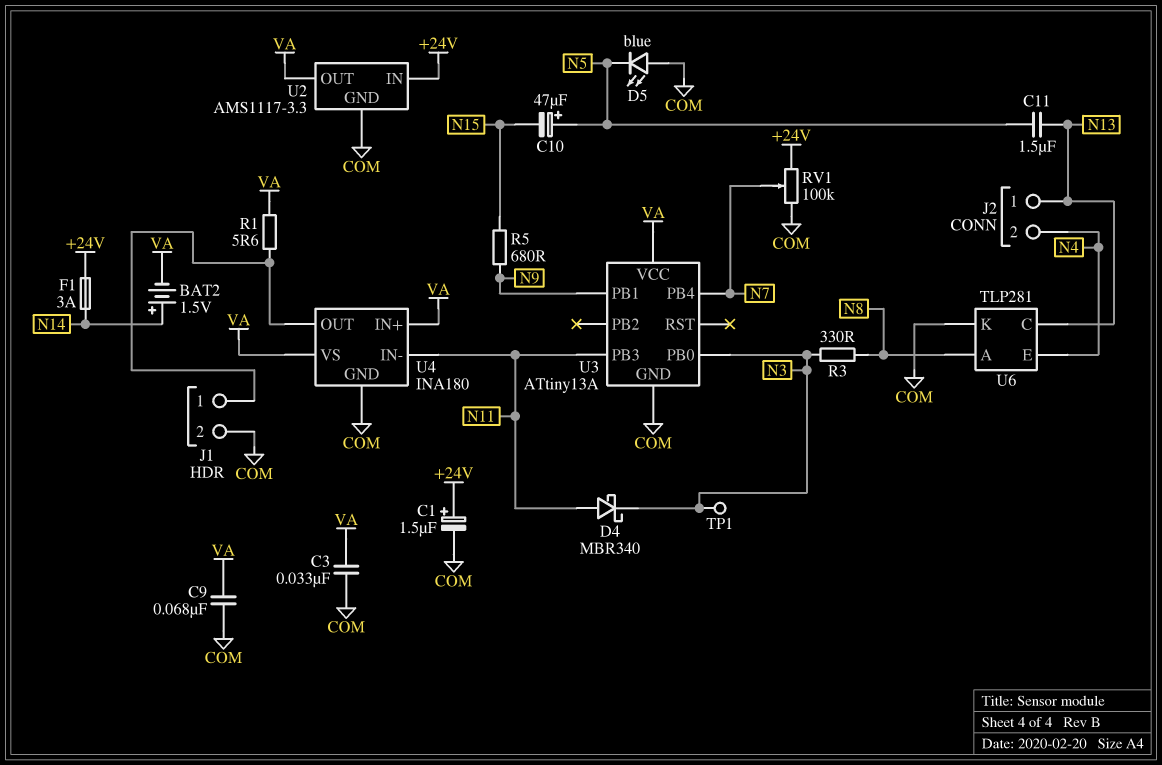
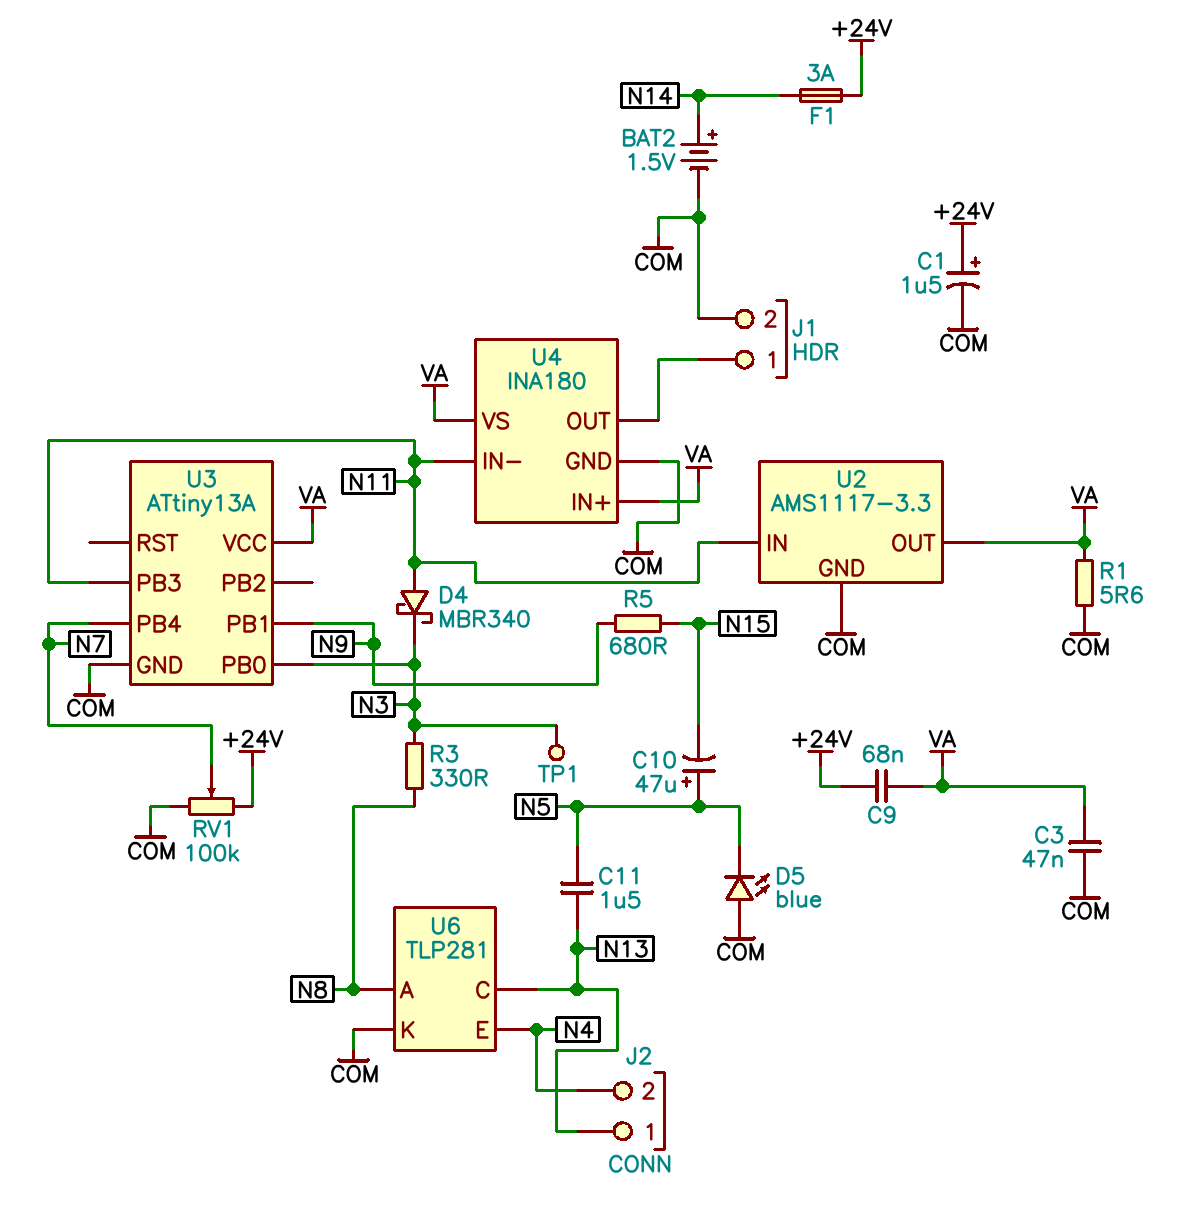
BAT2: 1.5V (plus N14, minus VA) -> 1.5V (plus N14, minus COM)
C3: 33nF (COM, VA) -> 47nF (COM, VA)
C9: 68nF (COM, VA) -> 68nF (+24V, VA)
R1: 5.6 (J1/1, VA) -> 5.6 (COM, VA)
U2 pin IN: +24V -> N11

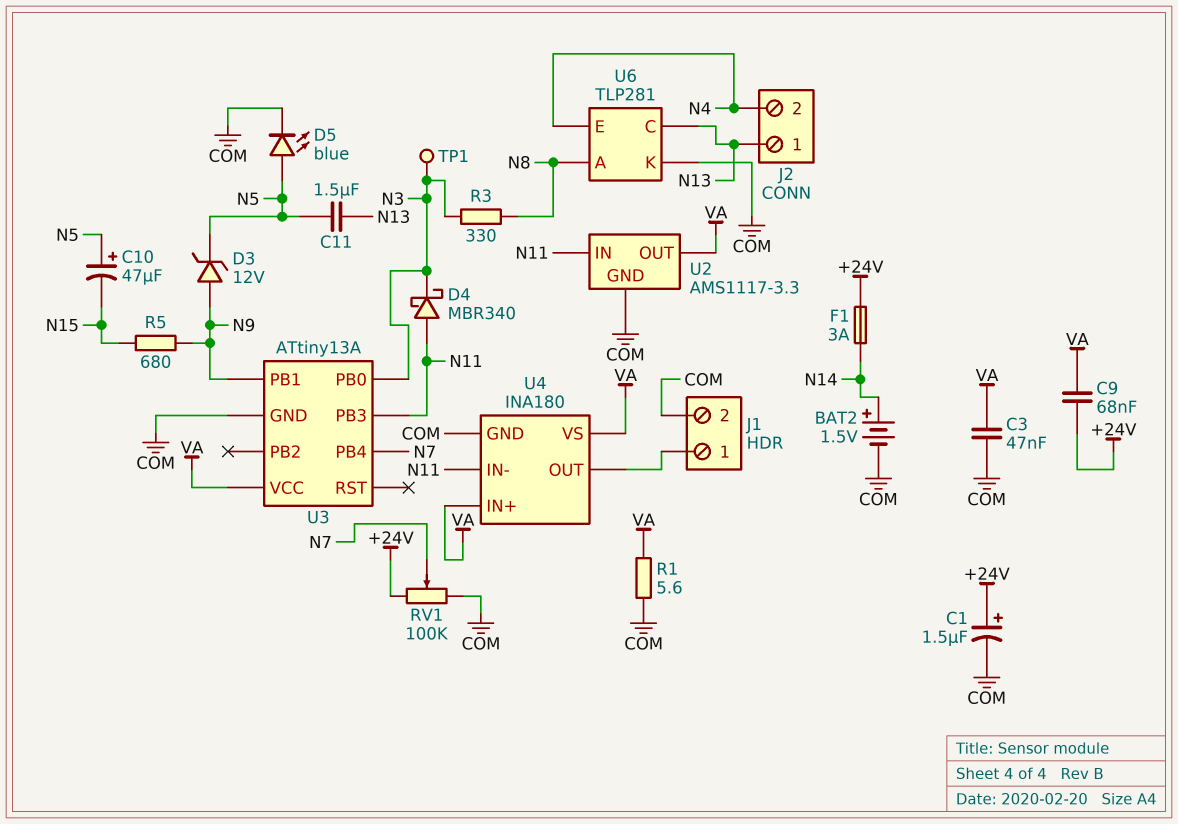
D3: none -> zener 12V (A N9, K N5)
D5: LED blue (A COM, K N5) -> LED blue (A N5, K COM)

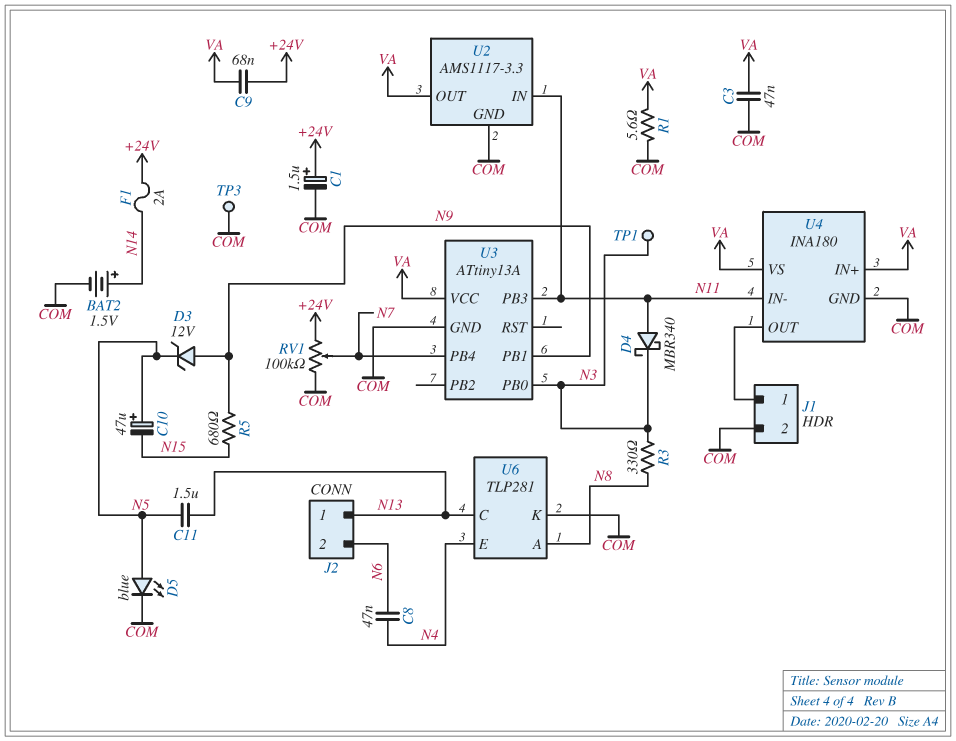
C8: none -> 47nF (N4, N6)
F1: 3A (+24V, N14) -> 2A (+24V, N14)
J2 pin 2: N4 -> N6
TP3: none -> test point (COM)

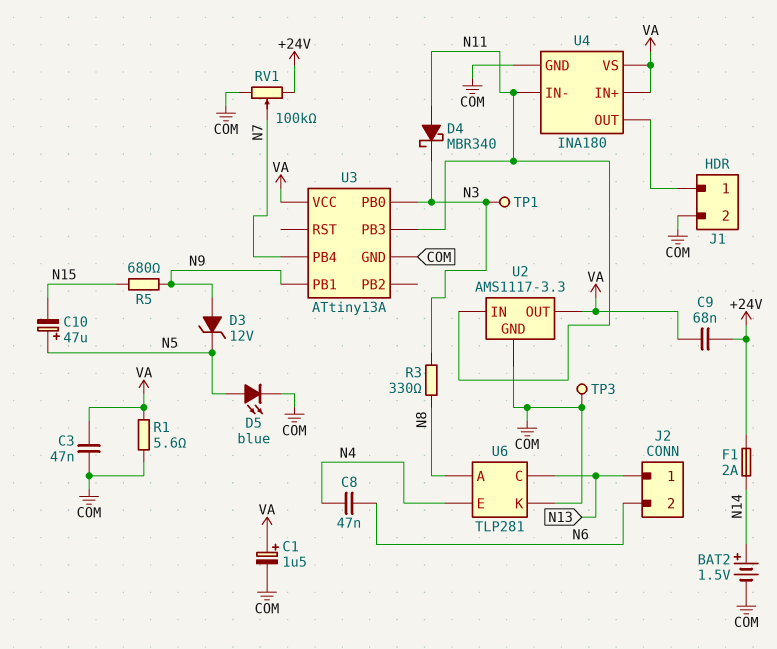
C1: 1.5uF (plus +24V, minus COM) -> 1.5uF (plus VA, minus COM)
C11: 1.5uF (N5, N13) -> none

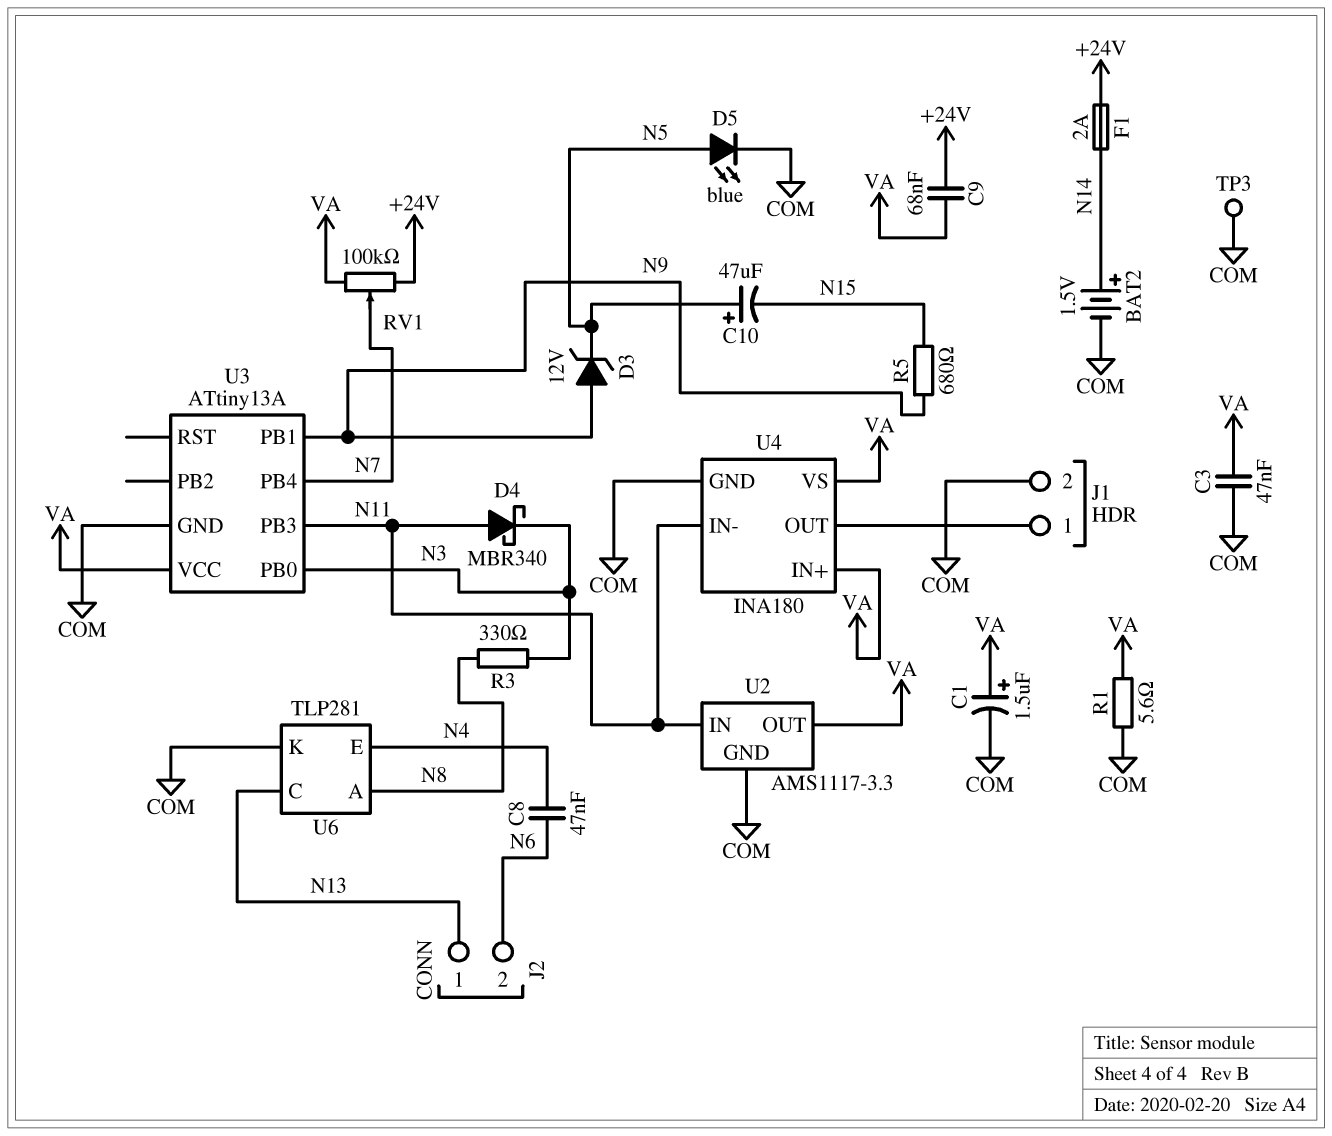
RV1: 100k (+24V, COM, wiper N7) -> 100k (+24V, VA, wiper N7)
TP1: test point (N3) -> none

